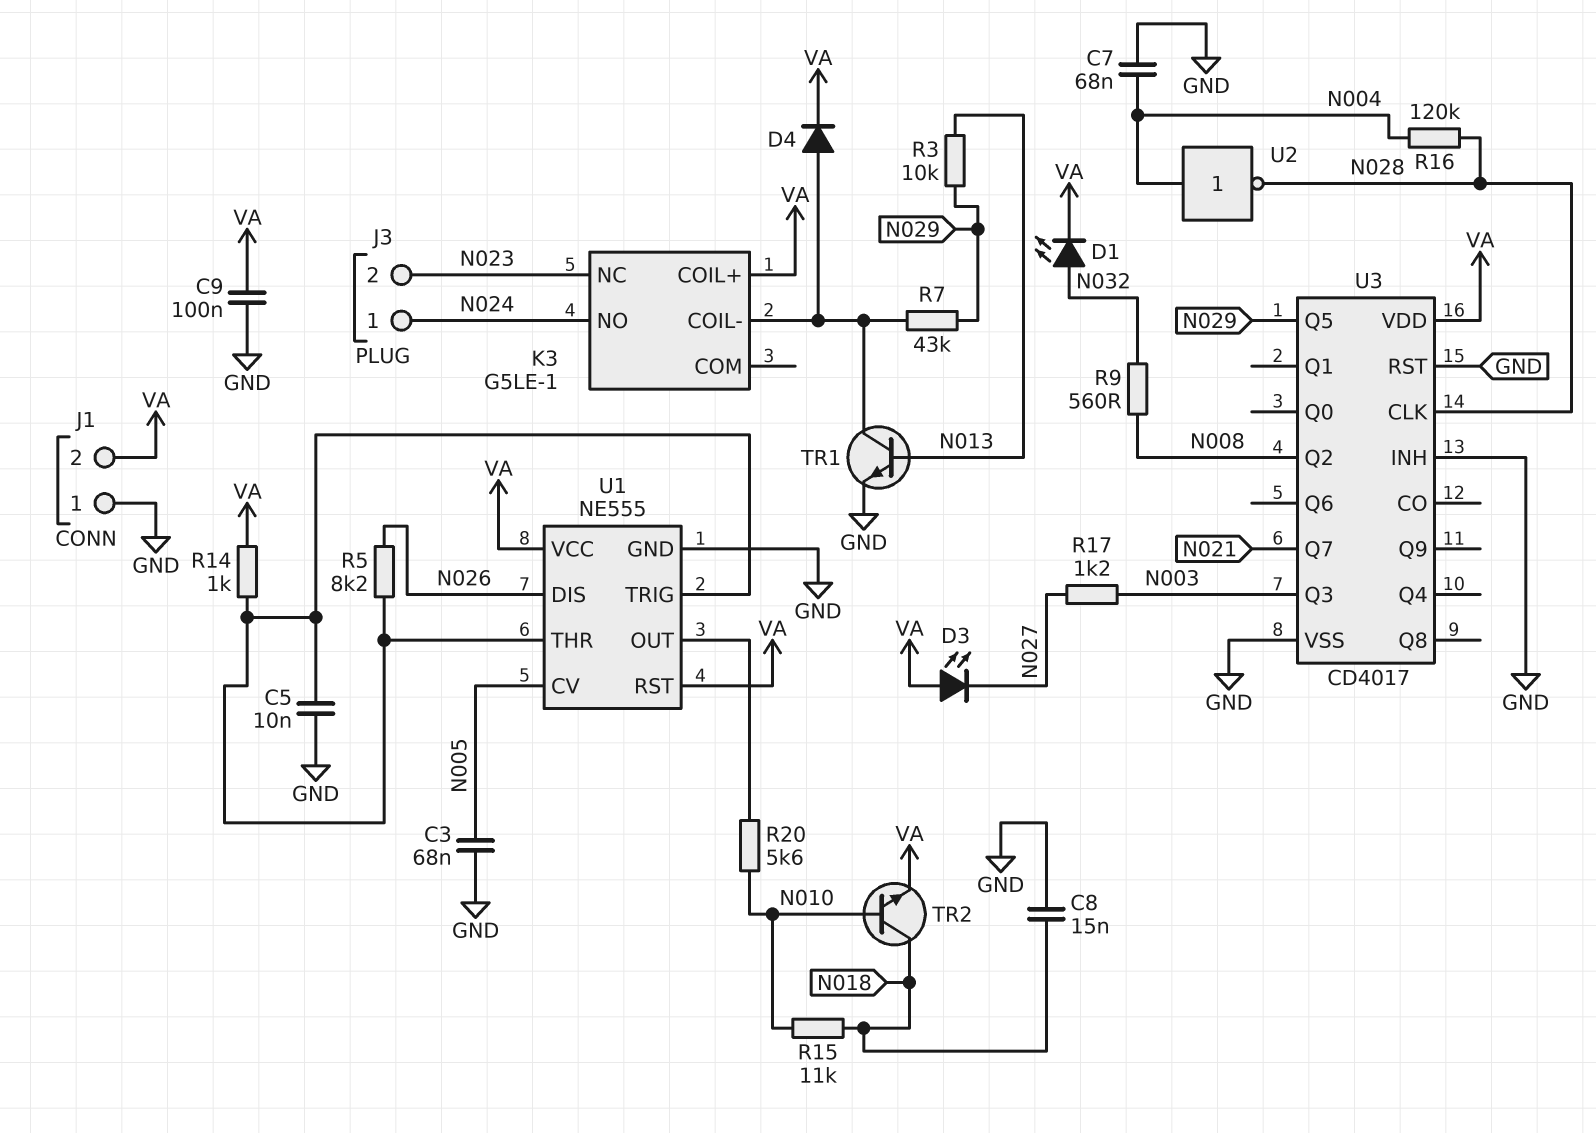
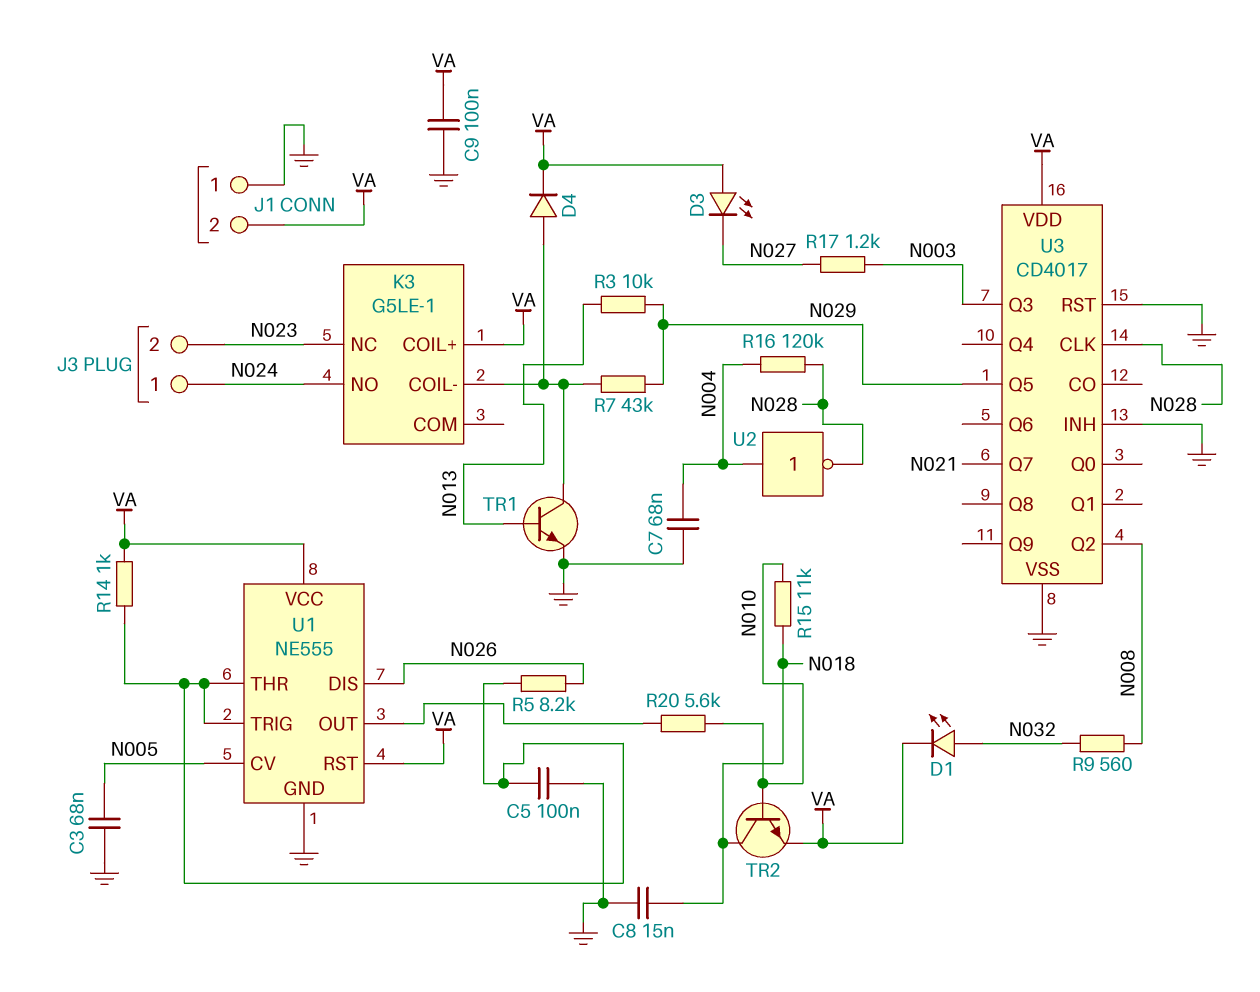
C5: 10nF (GND, U1/THR) -> 100nF (GND, U1/THR)

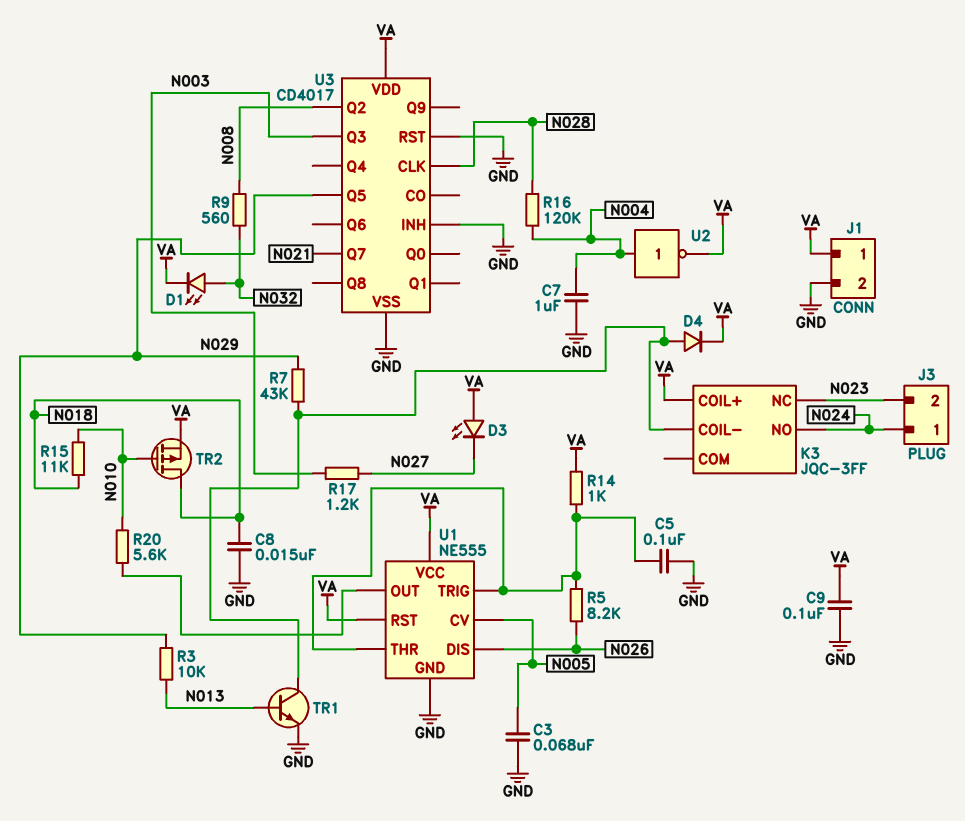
C7: 68nF (GND, N004) -> 1uF (GND, N004)
J1 pin 1: GND -> VA
J1 pin 2: VA -> GND
K3: G5LE-1 -> JQC-3FF
TR2: NPN (B N010, C N018, E VA) -> PMOS (G N010, D N018, S VA)
U2: NOT (in N004, out N028) -> NOT (in N004, out VA)

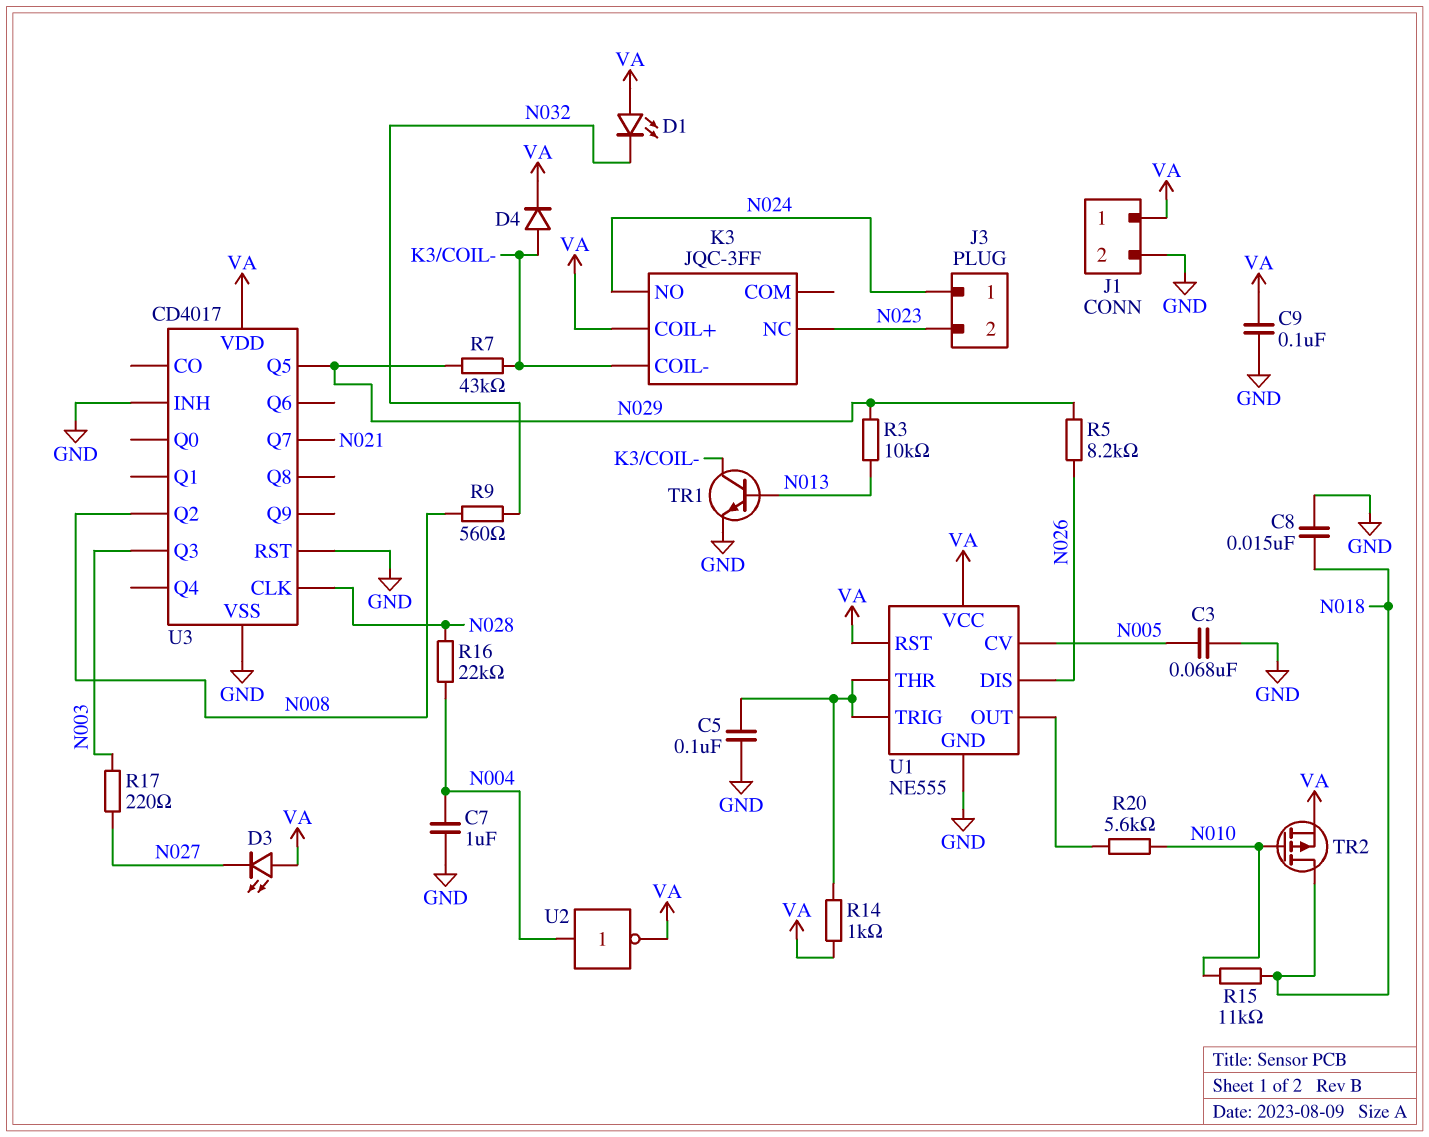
D1: LED (A N032, K VA) -> LED (A VA, K N032)
R5: 8.2k (N026, U1/THR) -> 8.2k (N026, N029)
R16: 120k (N004, N028) -> 22k (N004, N028)
R17: 1.2k (N003, N027) -> 220 (N003, N027)

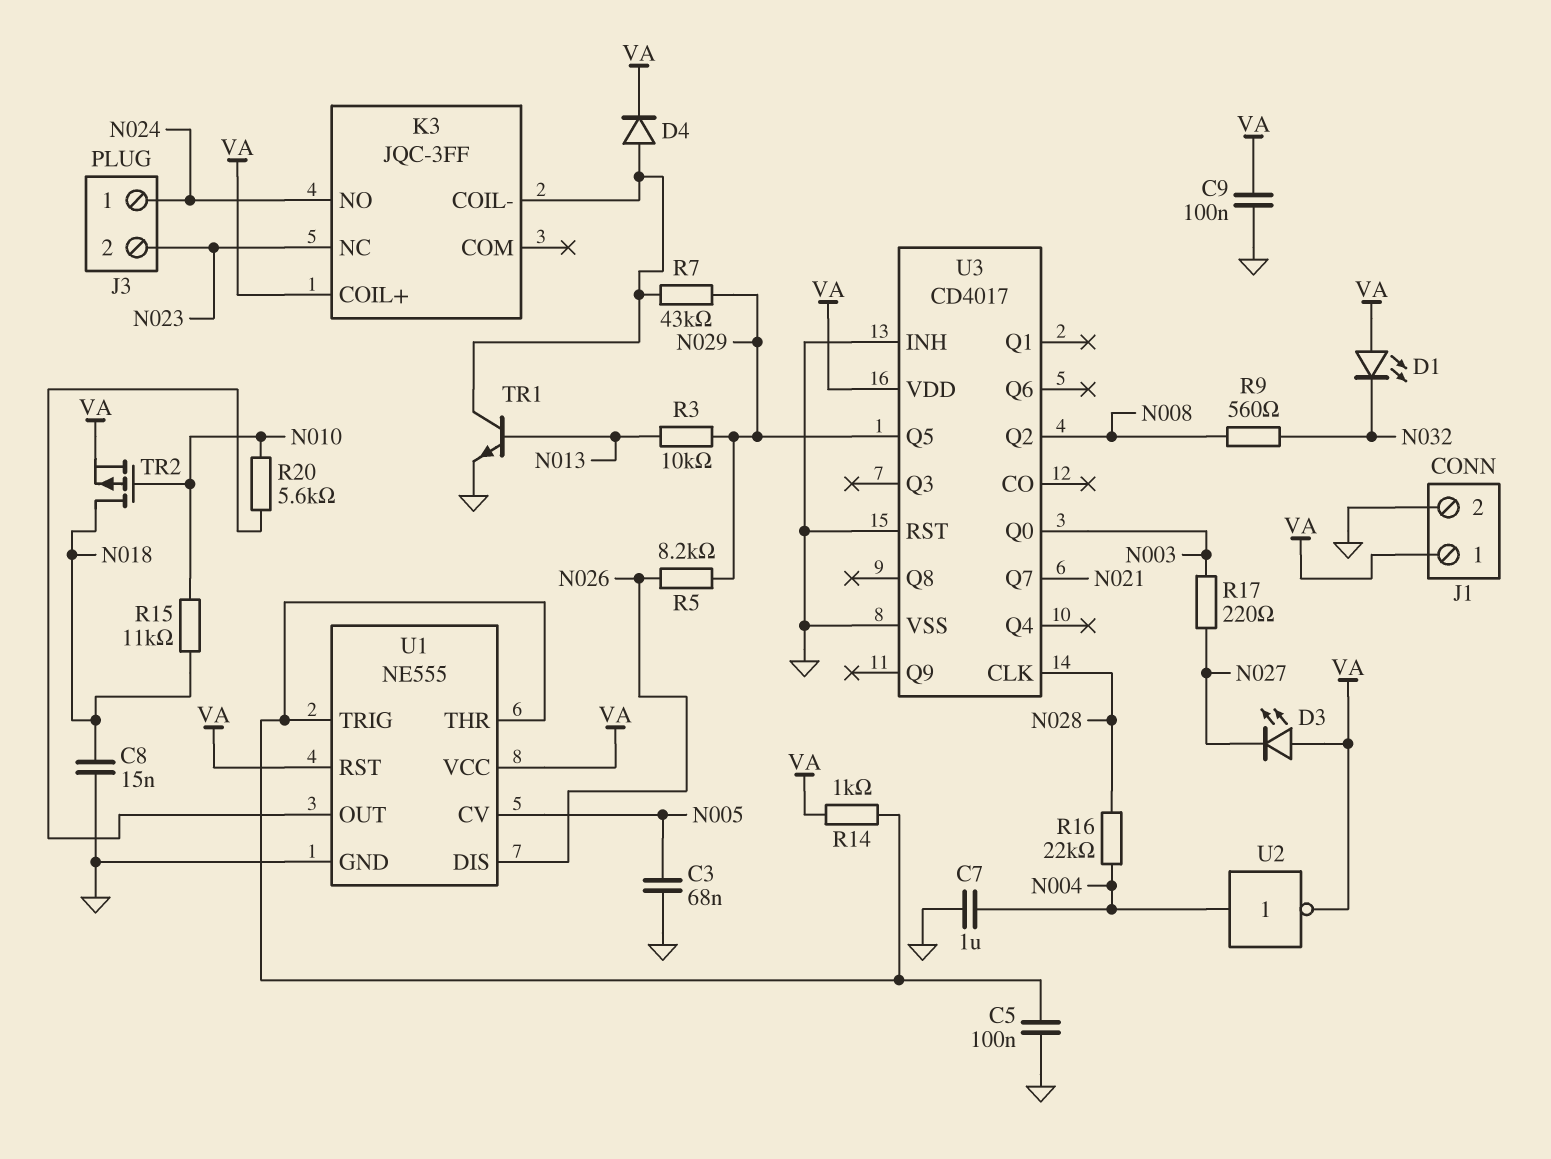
U3 pin Q0: none -> N003
U3 pin Q3: N003 -> none

